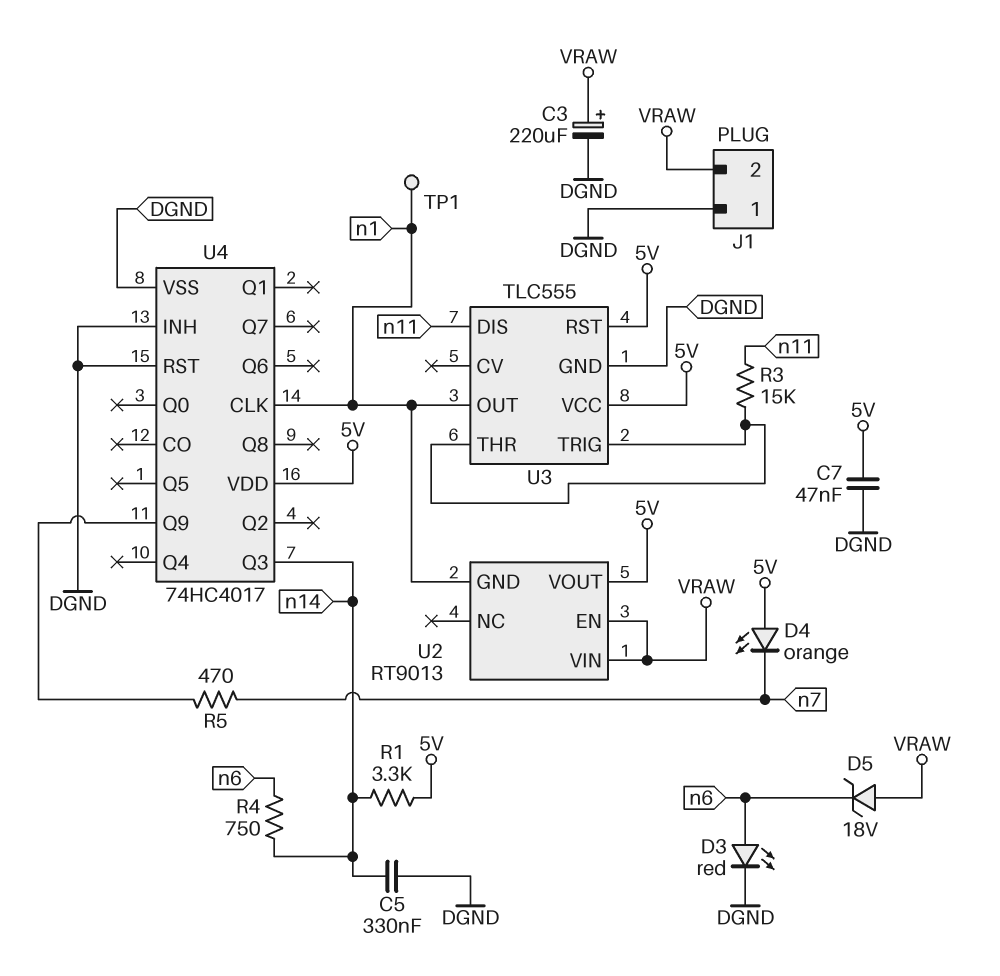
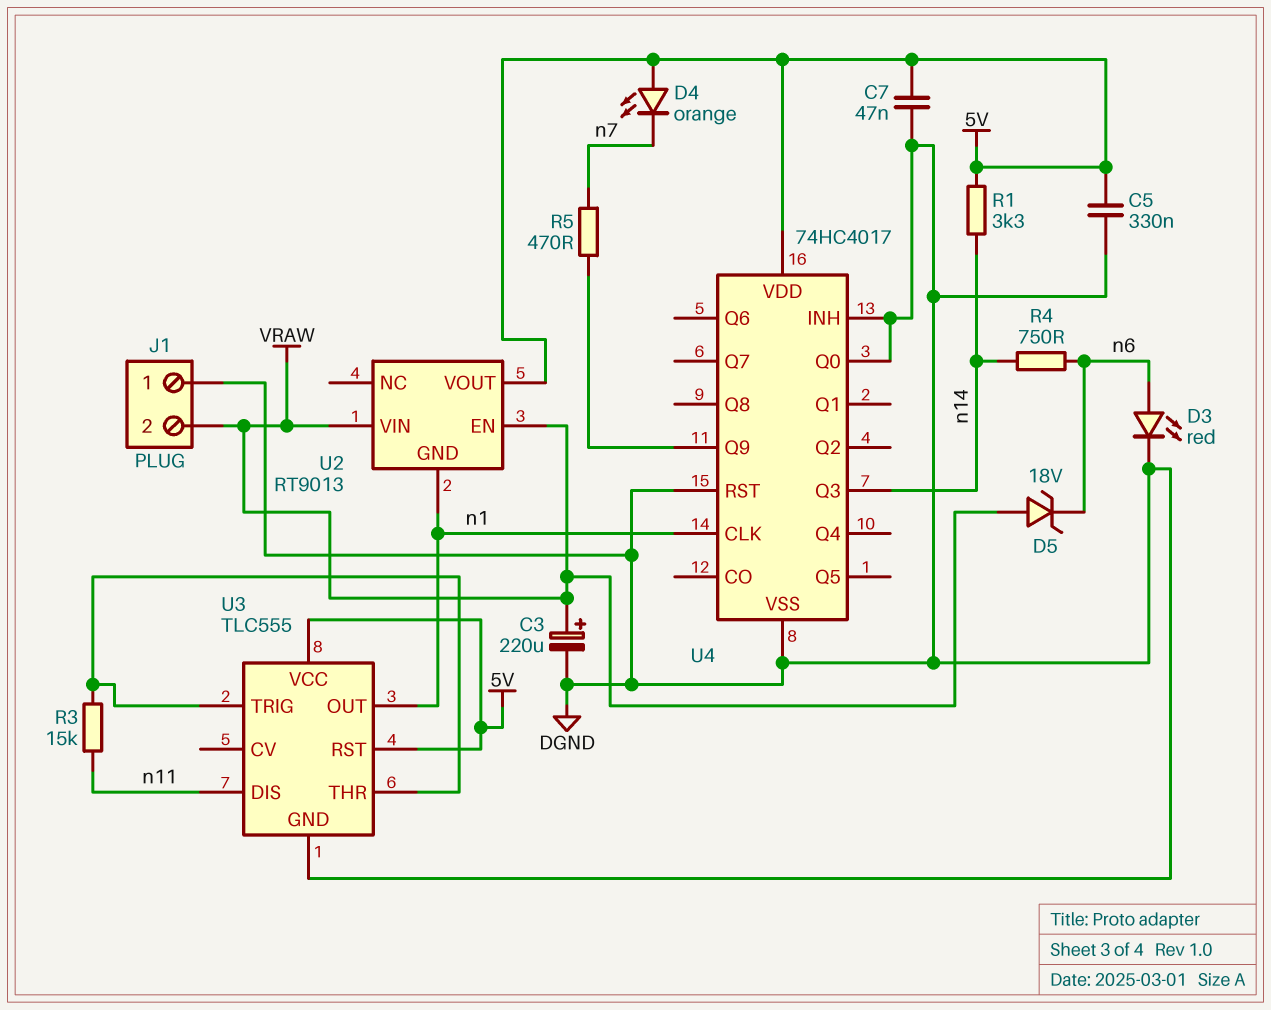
C5: 330nF (DGND, n14) -> 330nF (5V, DGND)
TP1: test point (n1) -> none
U4 pin Q0: none -> DGND

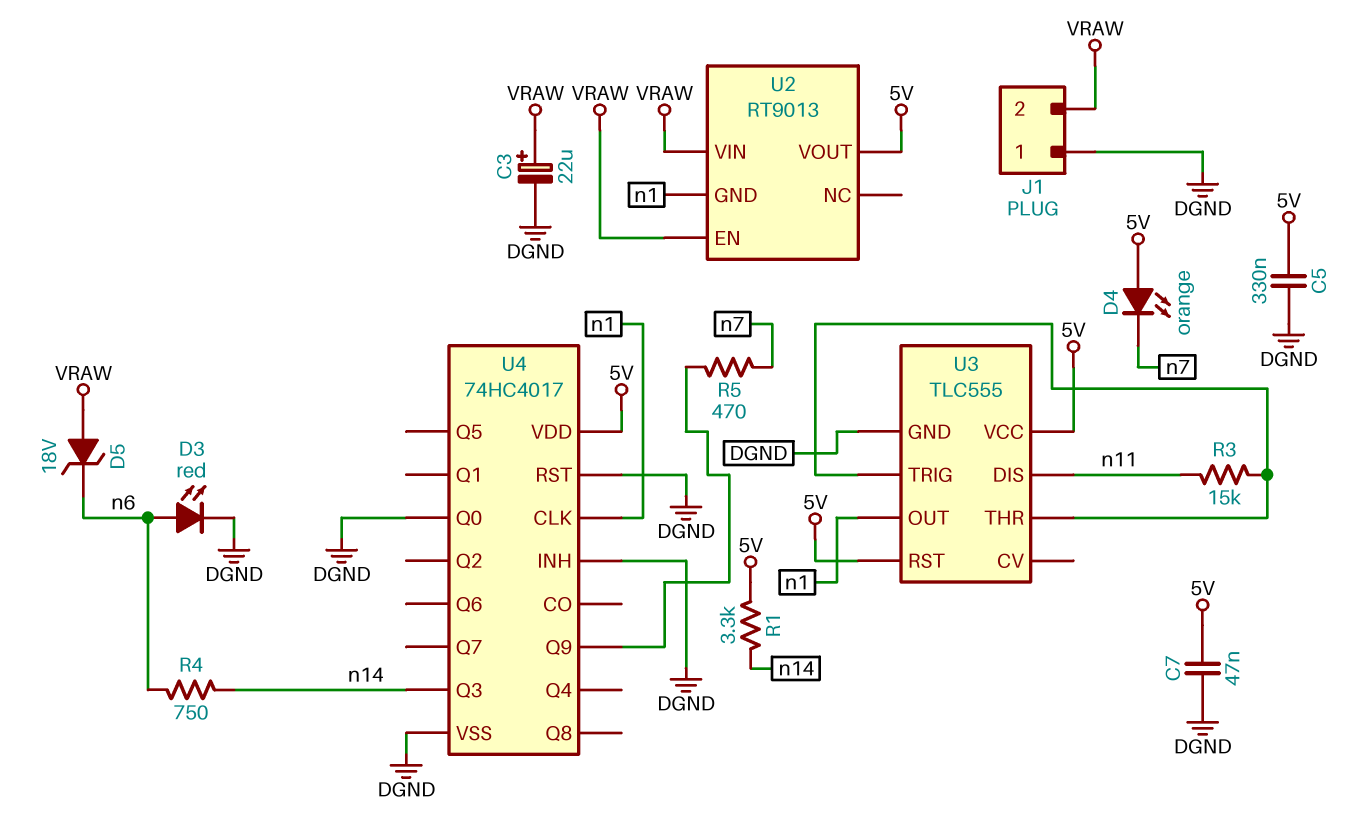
C3: 220uF (plus VRAW, minus DGND) -> 22uF (plus VRAW, minus DGND)

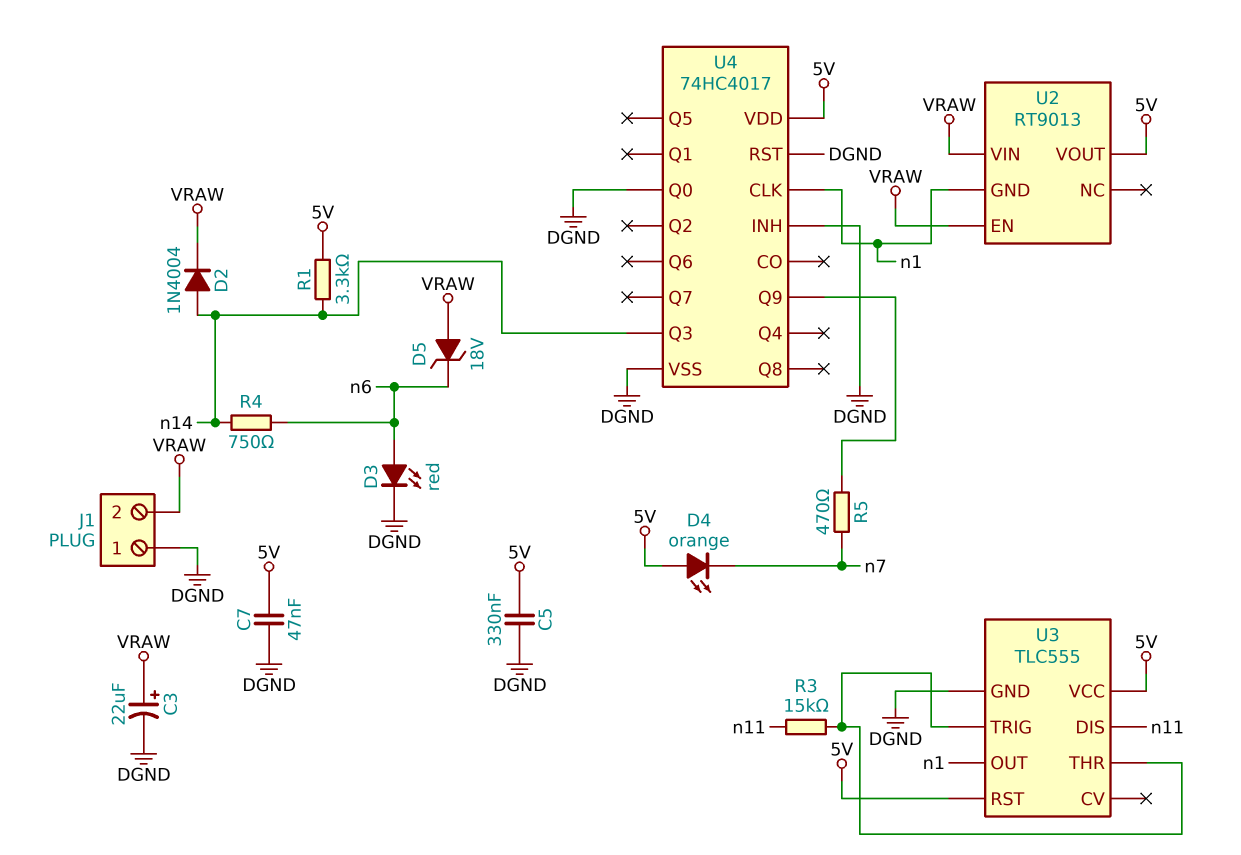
D2: none -> diode 1N4004 (A n14, K VRAW)

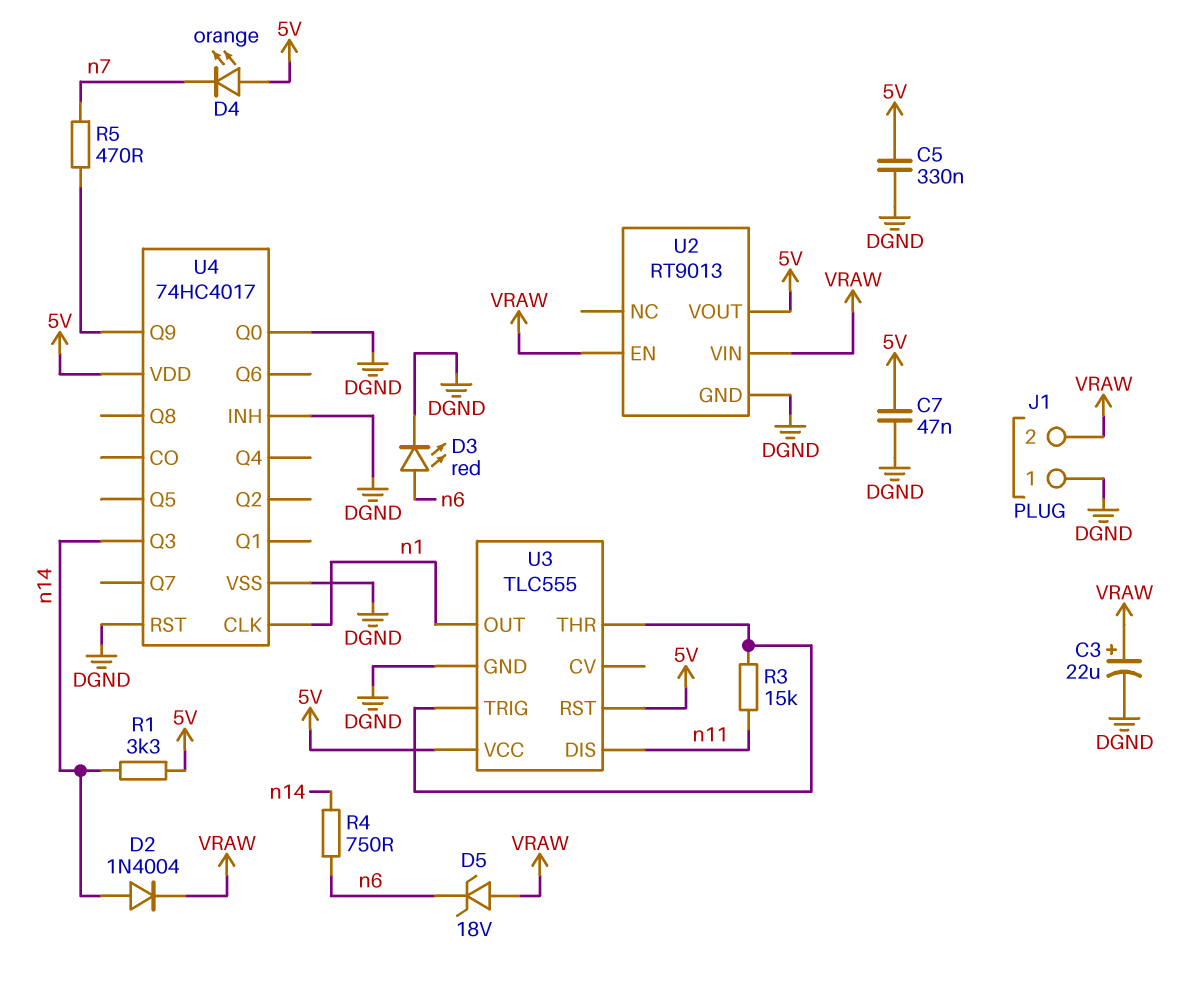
U2 pin GND: n1 -> DGND

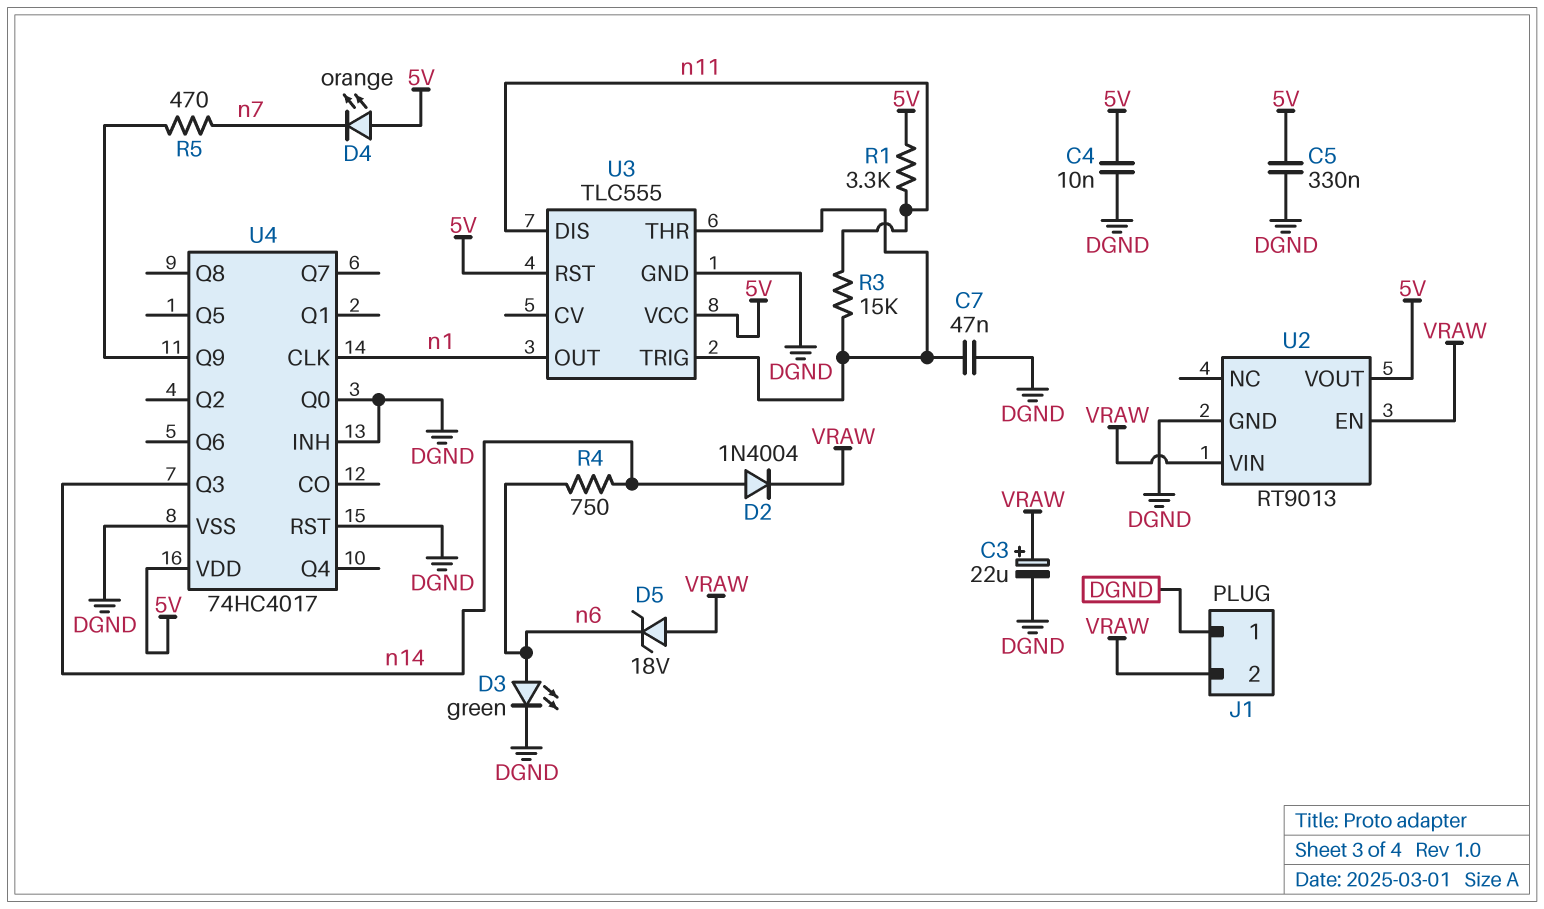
C4: none -> 10nF (5V, DGND)
C7: 47nF (5V, DGND) -> 47nF (DGND, U3/THR)
D3: LED red (A n6, K DGND) -> LED green (A n6, K DGND)
R1: 3.3k (5V, n14) -> 3.3k (5V, n11)

